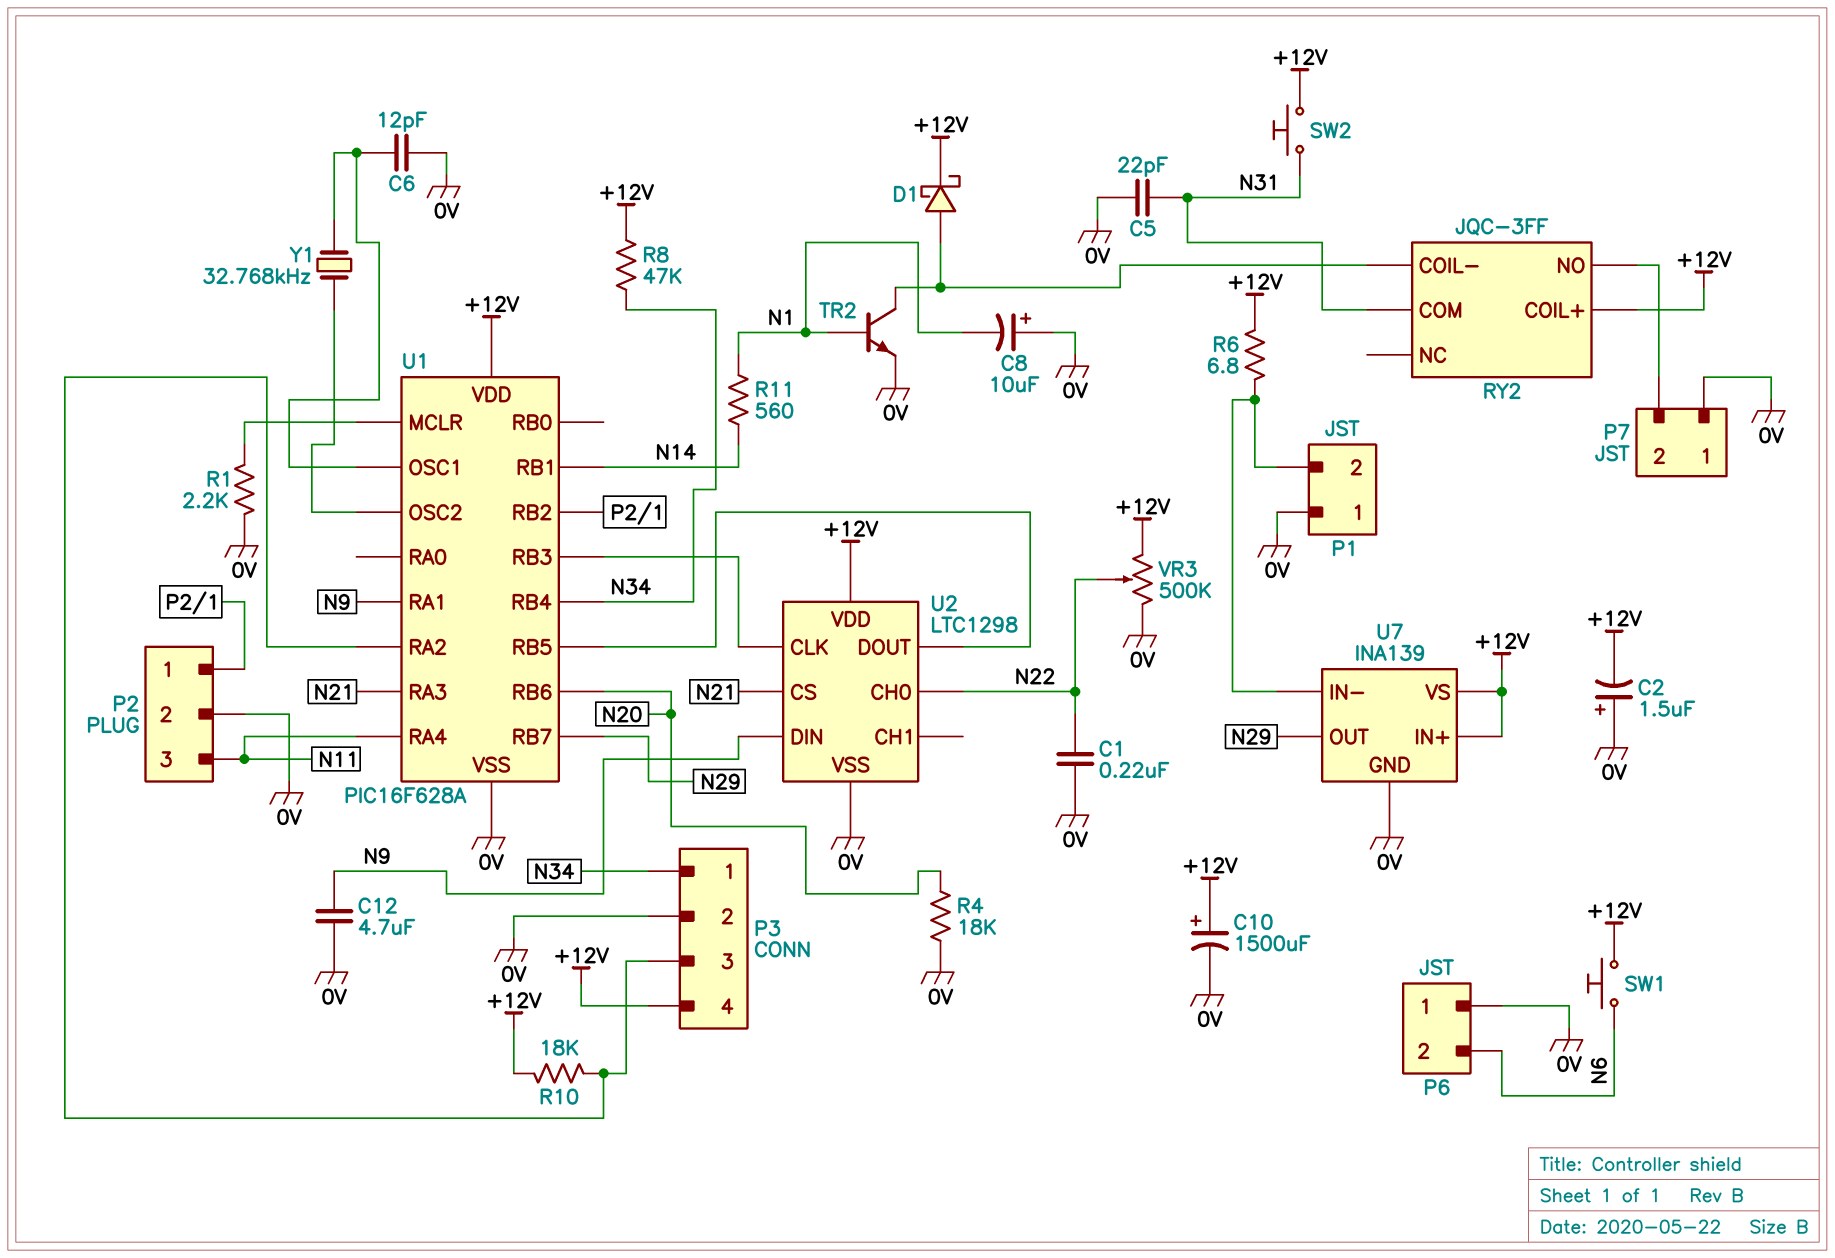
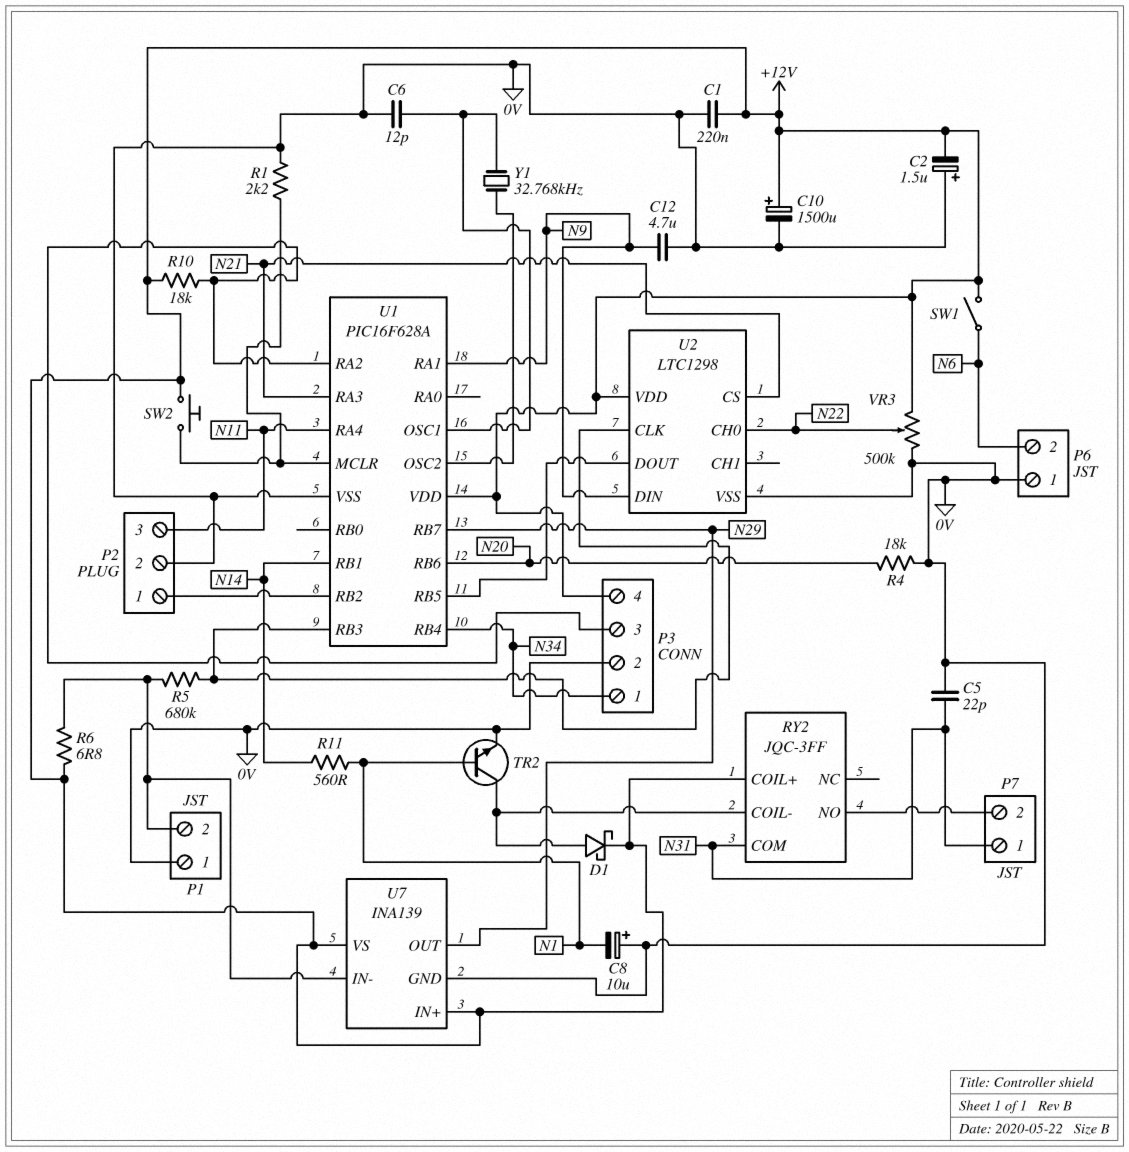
C1: 220nF (0V, N22) -> 220nF (+12V, 0V)
P7 pin 1: 0V -> N31
R5: none -> 680k (P1/2, U1/RB3)
R8: 47k (+12V, N34) -> none
SW1: button (+12V, N6) -> switch (+12V, N6)
SW2: button (+12V, N31) -> button (+12V, U1/MCLR)

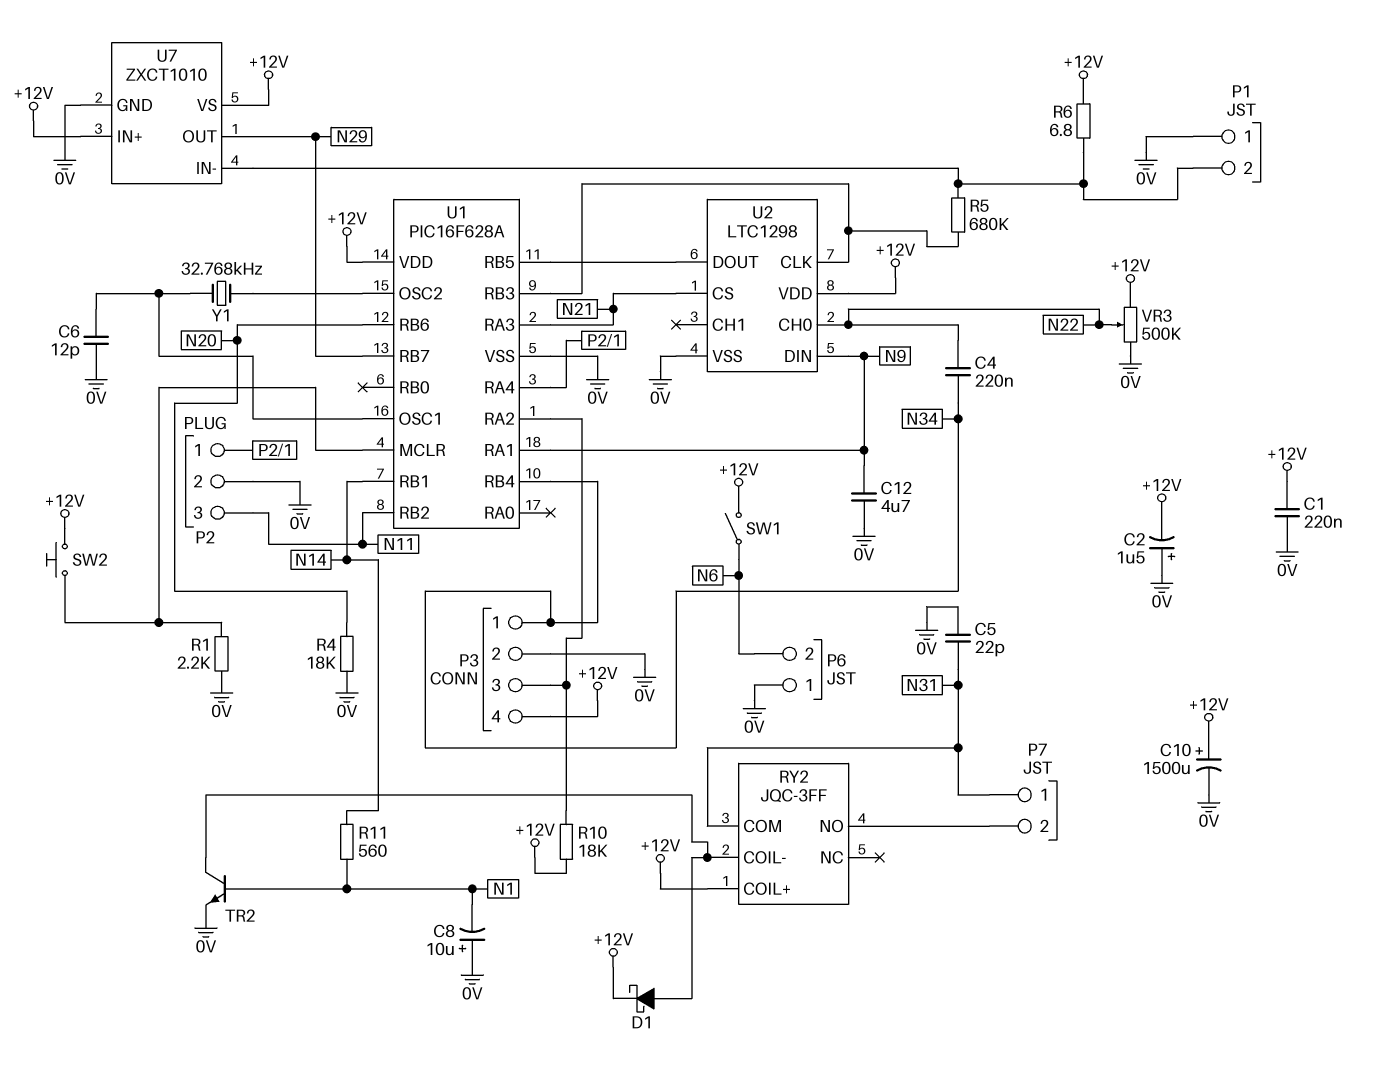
C4: none -> 220nF (N22, N34)
U1 pin RA4: N11 -> P2/1
U1 pin RB2: P2/1 -> N11
U7: INA139 -> ZXCT1010

